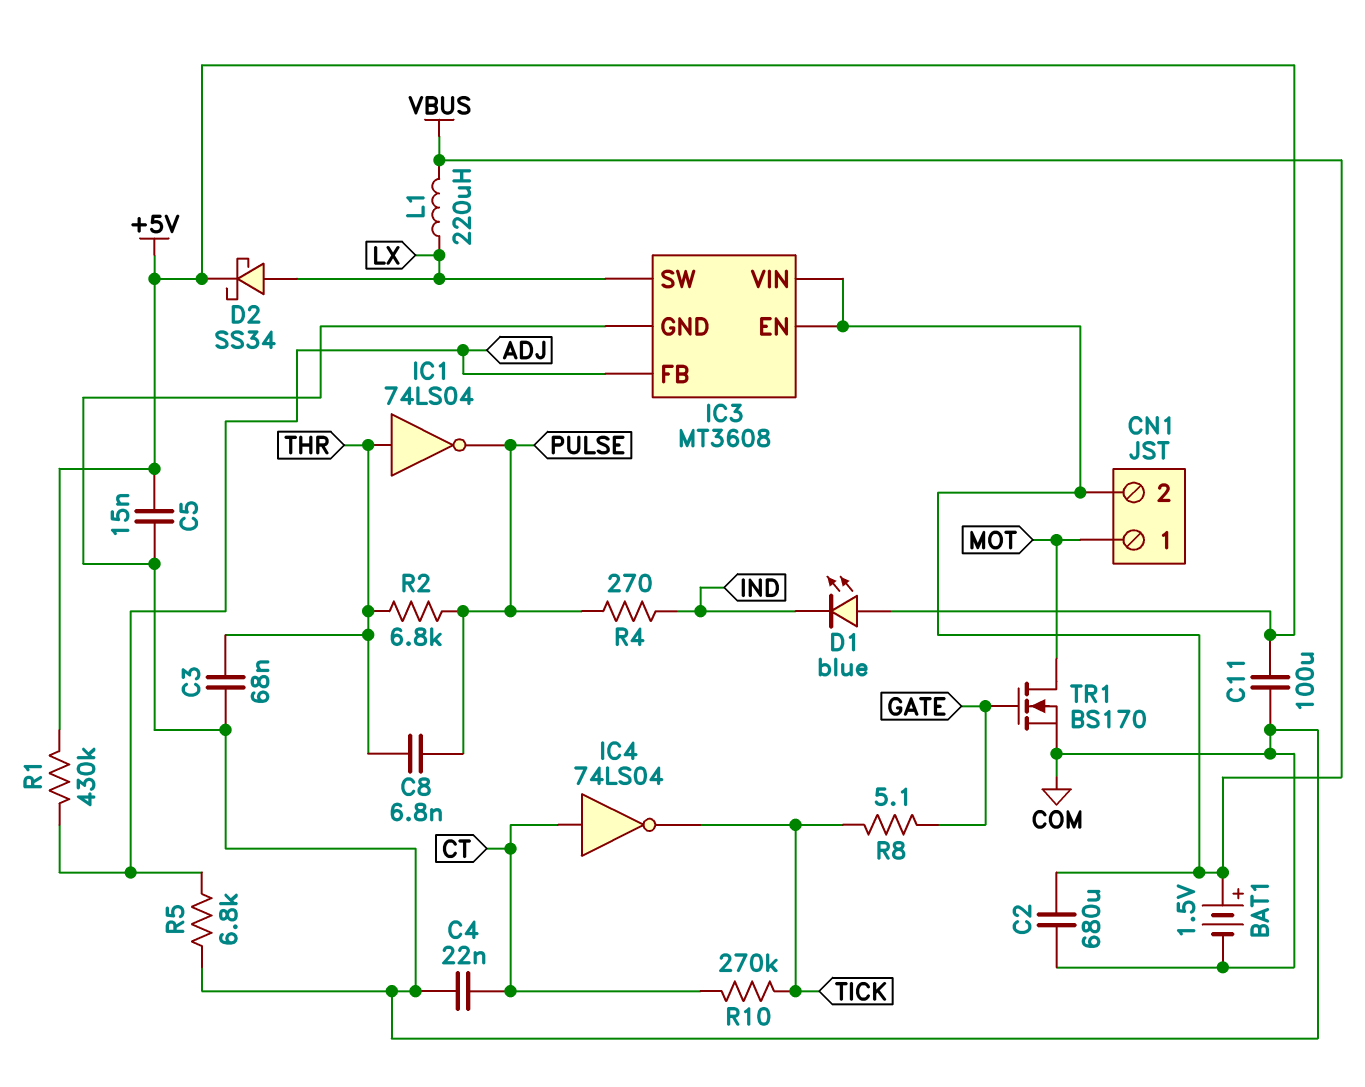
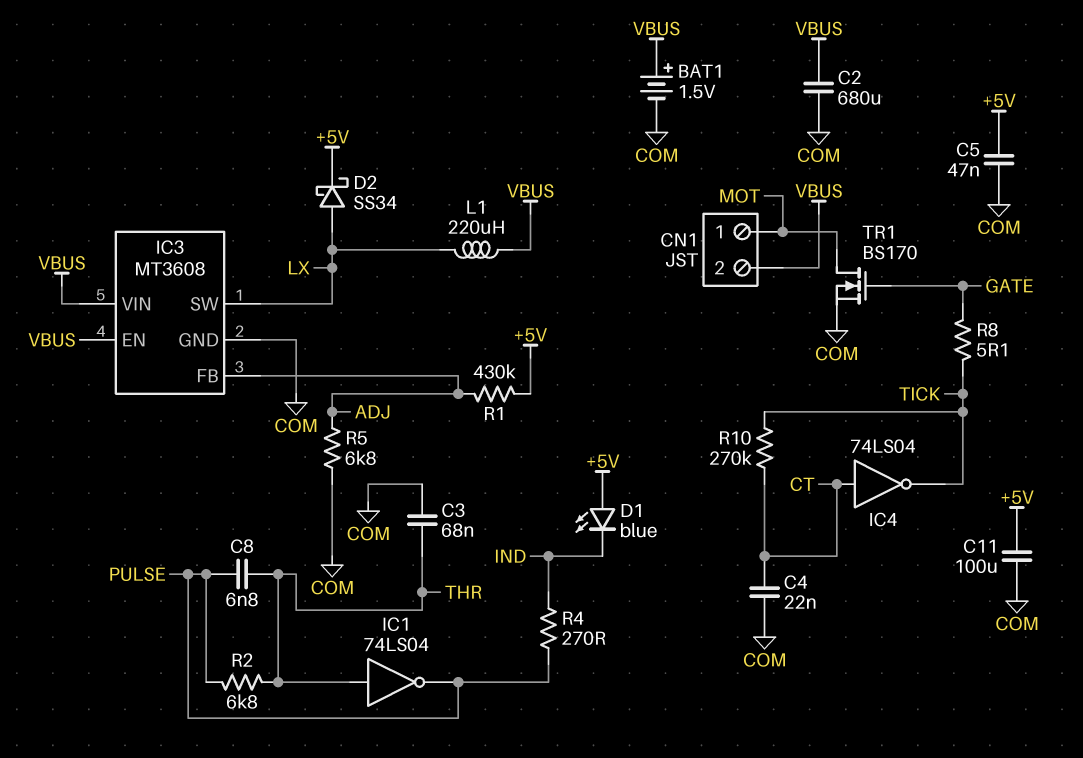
C5: 15nF (+5V, COM) -> 47nF (+5V, COM)

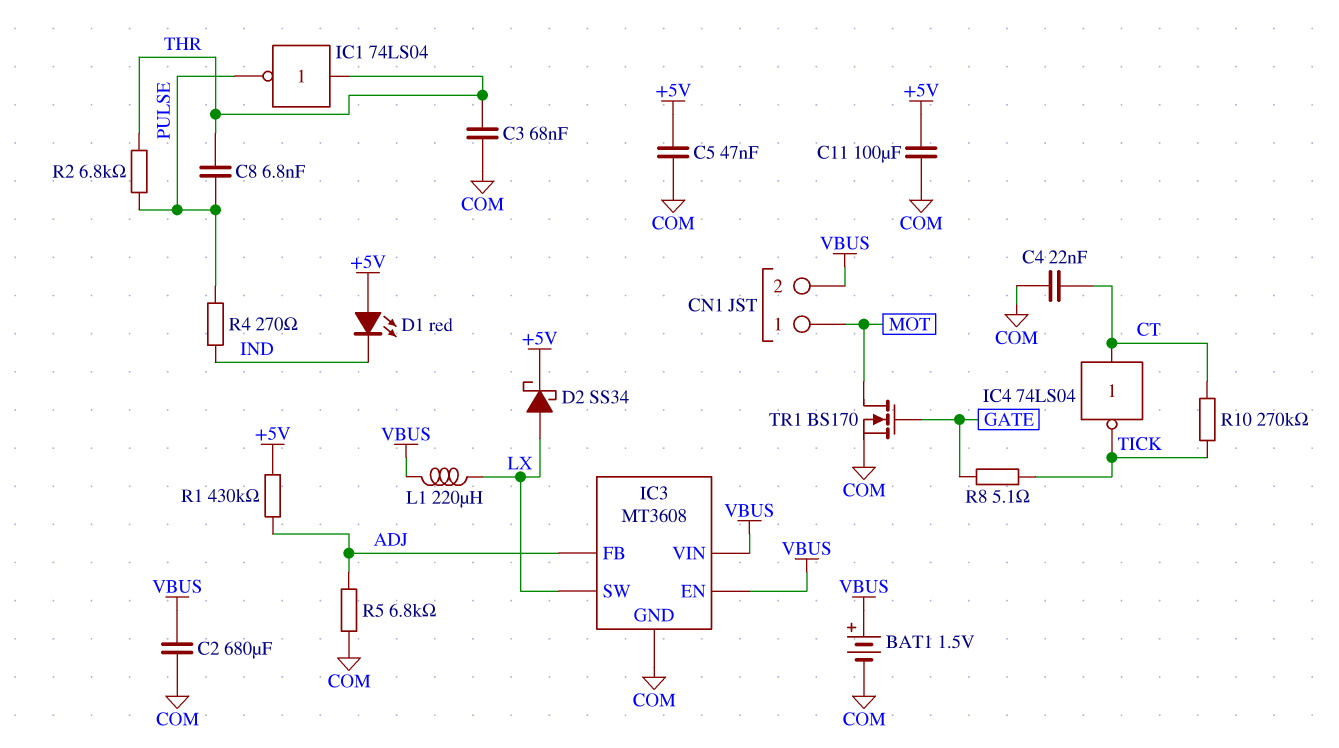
D1: LED blue (A +5V, K IND) -> LED red (A +5V, K IND)

